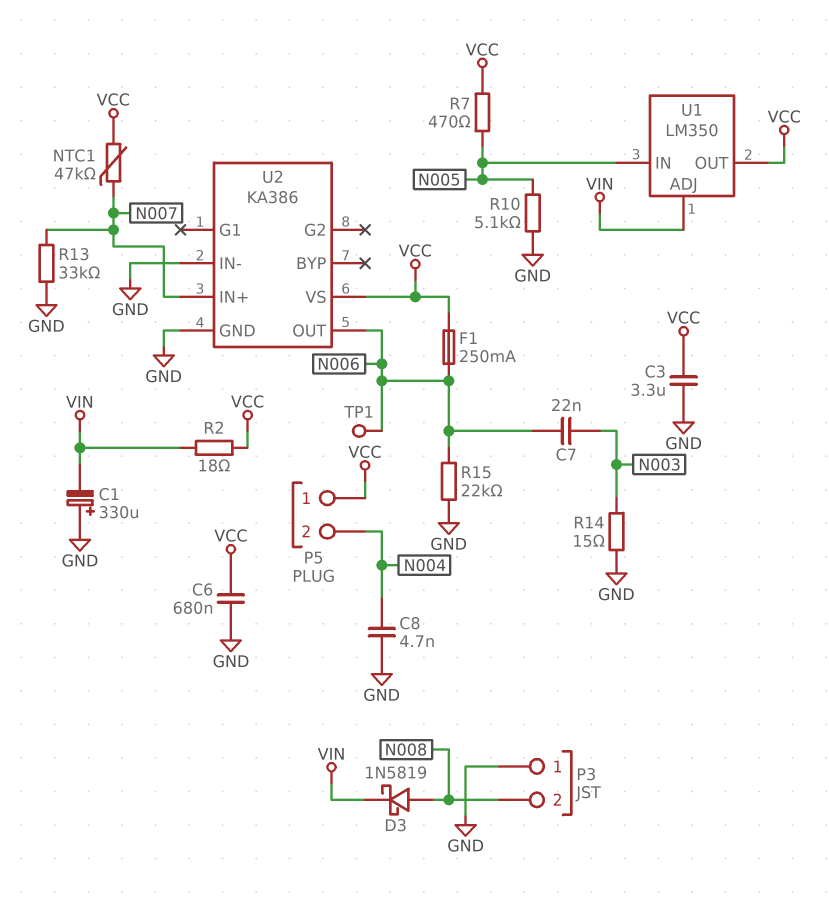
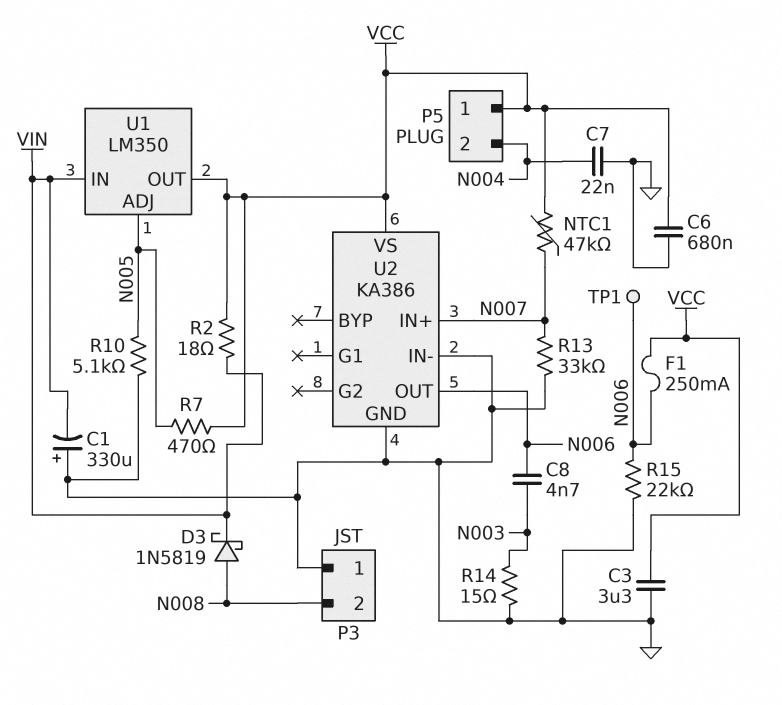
C7: 22nF (N003, N006) -> 22nF (GND, N004)
C8: 4.7nF (GND, N004) -> 4.7nF (N003, N006)
U1 pin ADJ: VIN -> N005
U1 pin IN: N005 -> VIN

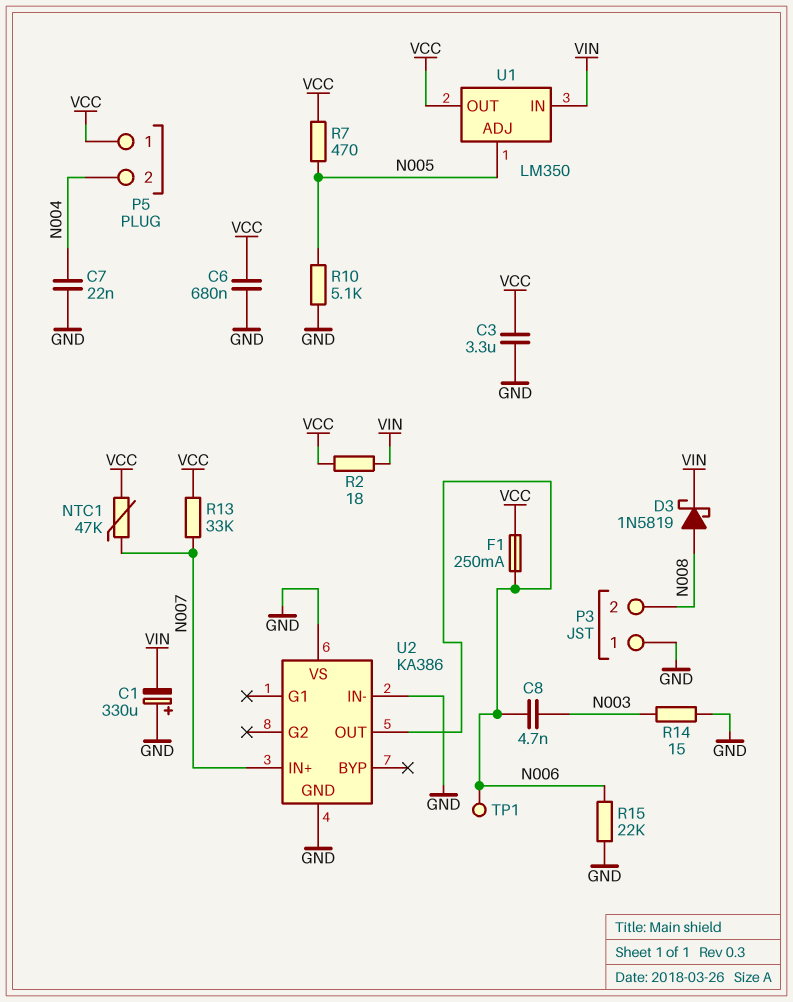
R13: 33k (GND, N007) -> 33k (N007, VCC)
U2 pin VS: VCC -> GND

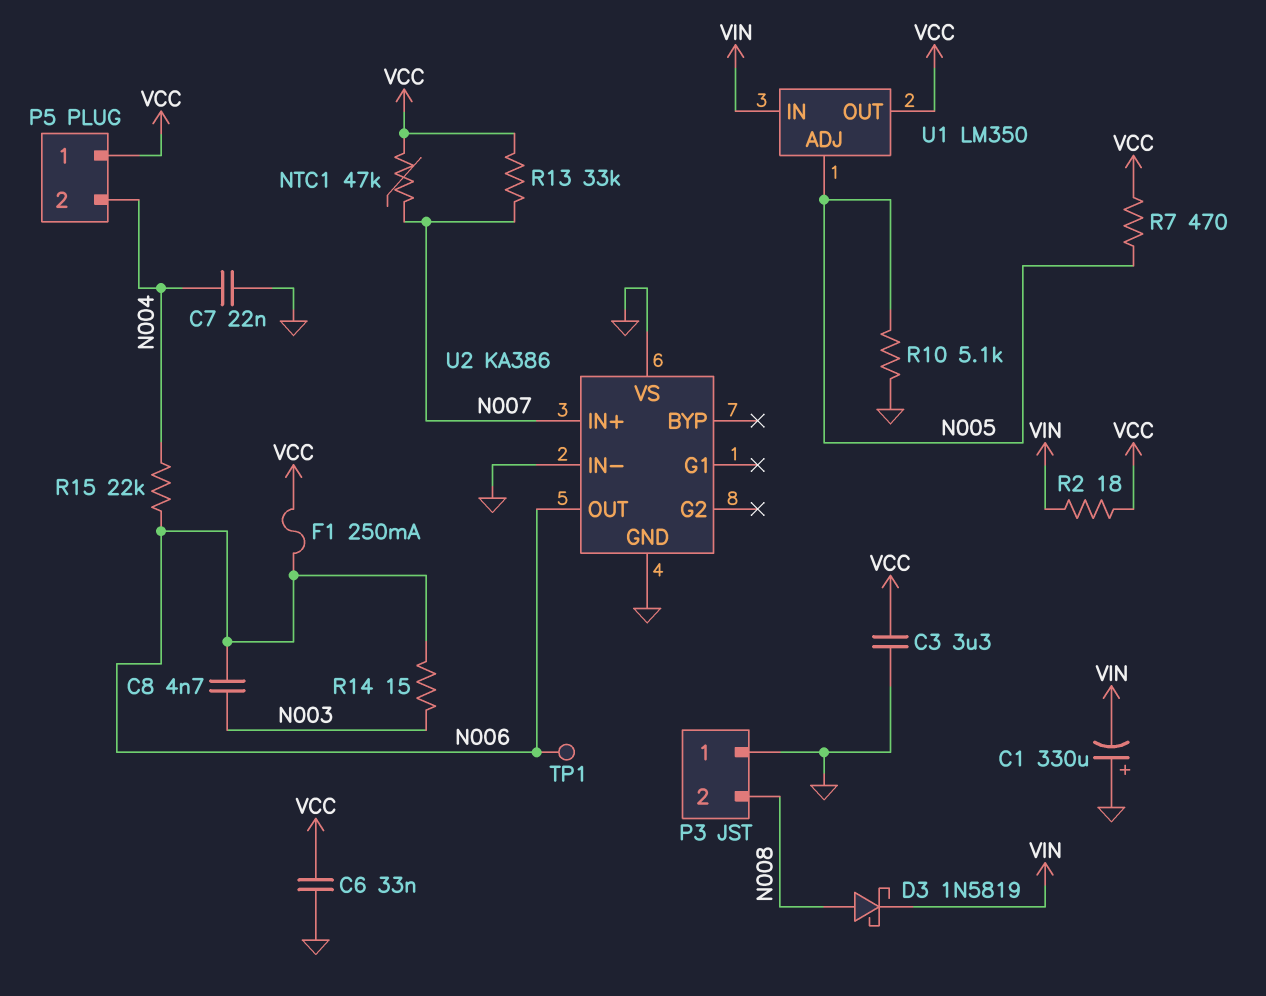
C6: 680nF (GND, VCC) -> 33nF (GND, VCC)
R14: 15 (GND, N003) -> 15 (N003, N006)
R15: 22k (GND, N006) -> 22k (N004, N006)

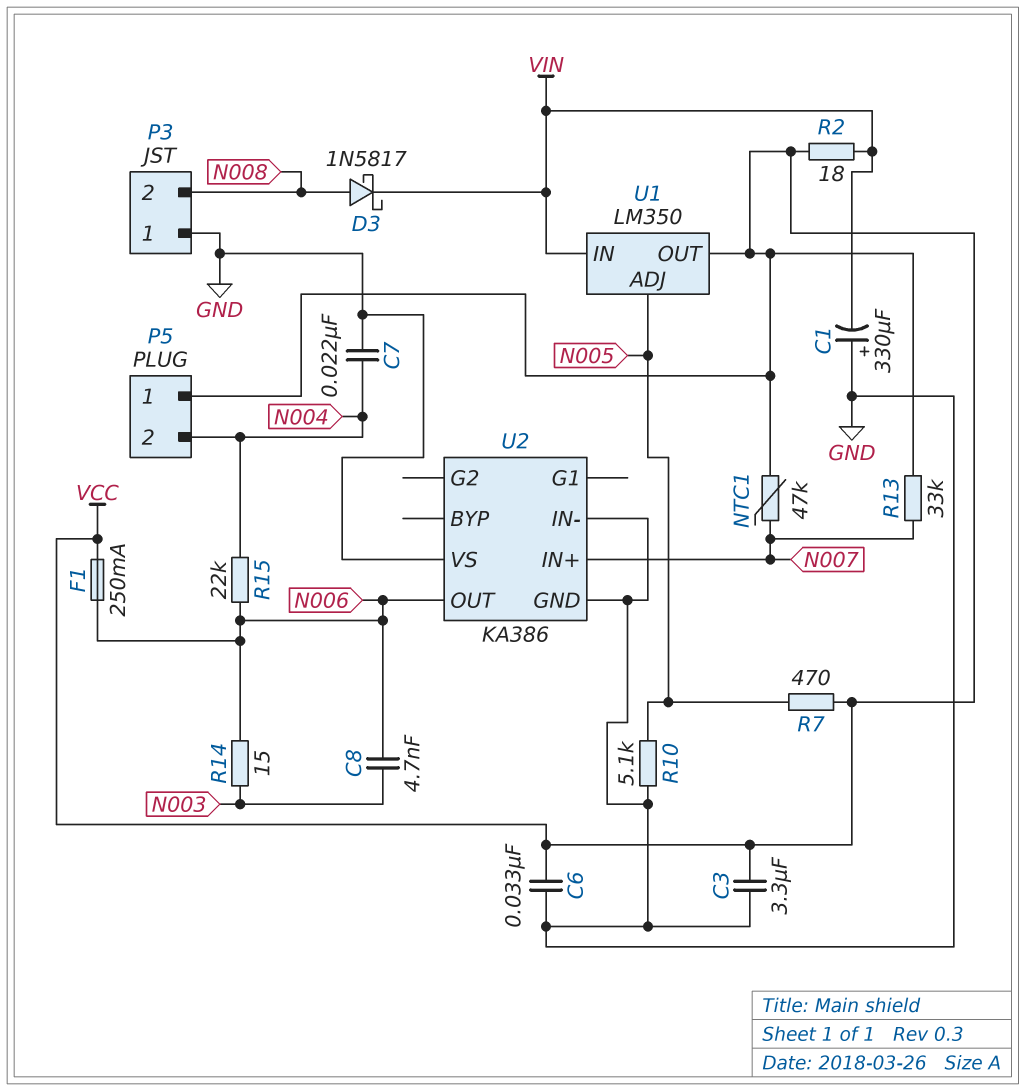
D3: schottky 1N5819 (A N008, K VIN) -> schottky 1N5817 (A N008, K VIN)
TP1: test point (N006) -> none

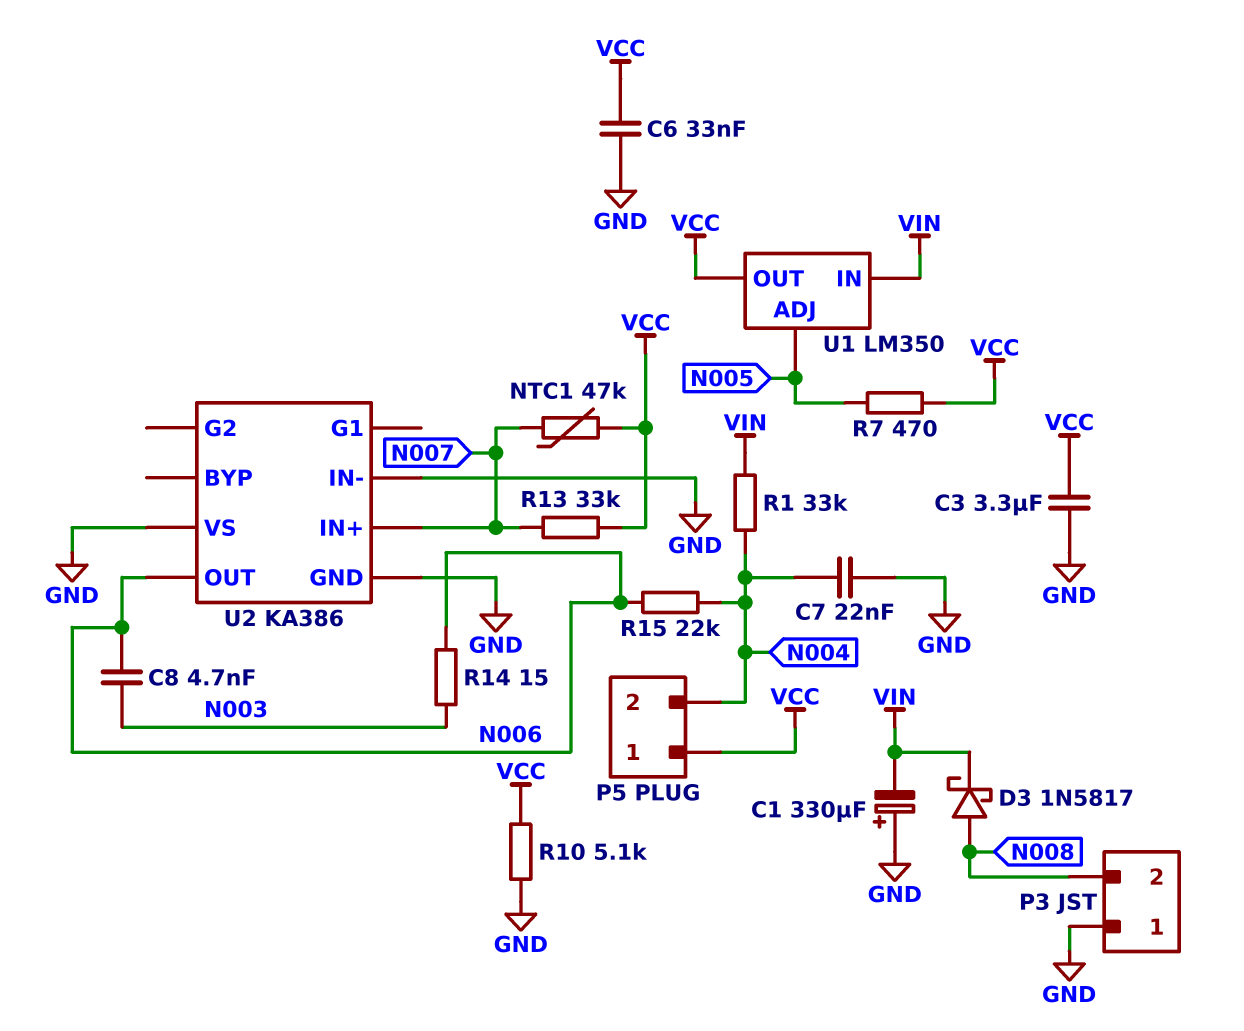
F1: 250mA (N006, VCC) -> none
R1: none -> 33k (N004, VIN)
R2: 18 (VCC, VIN) -> none
R10: 5.1k (GND, N005) -> 5.1k (GND, VCC)

